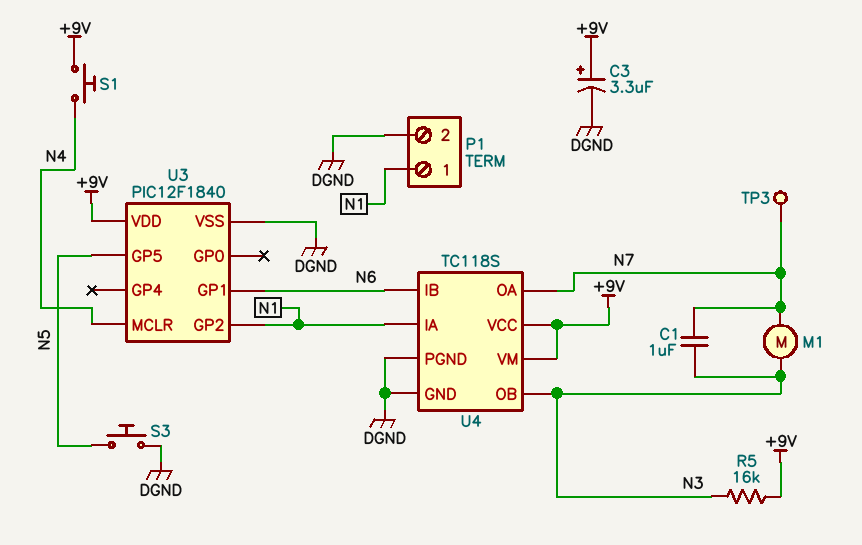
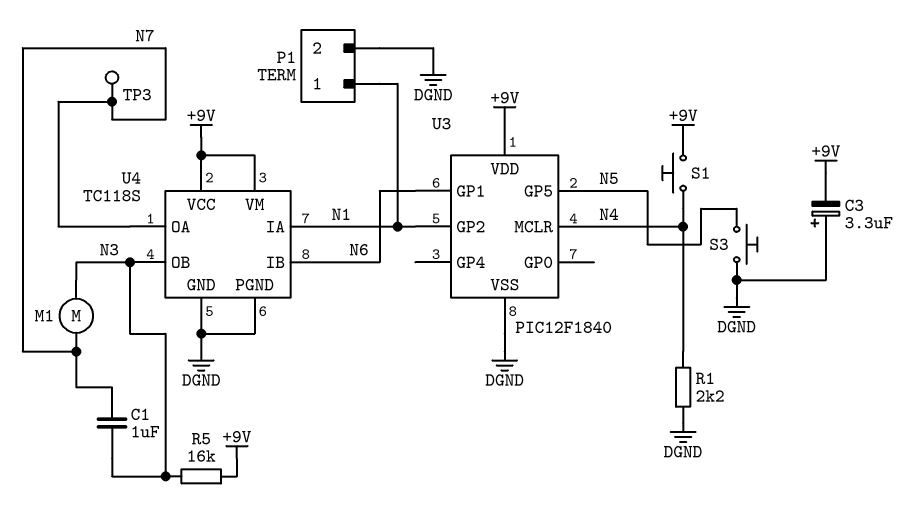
C3: 3.3uF (plus +9V, minus DGND) -> 3.3uF (plus DGND, minus +9V)
R1: none -> 2.2k (DGND, N4)

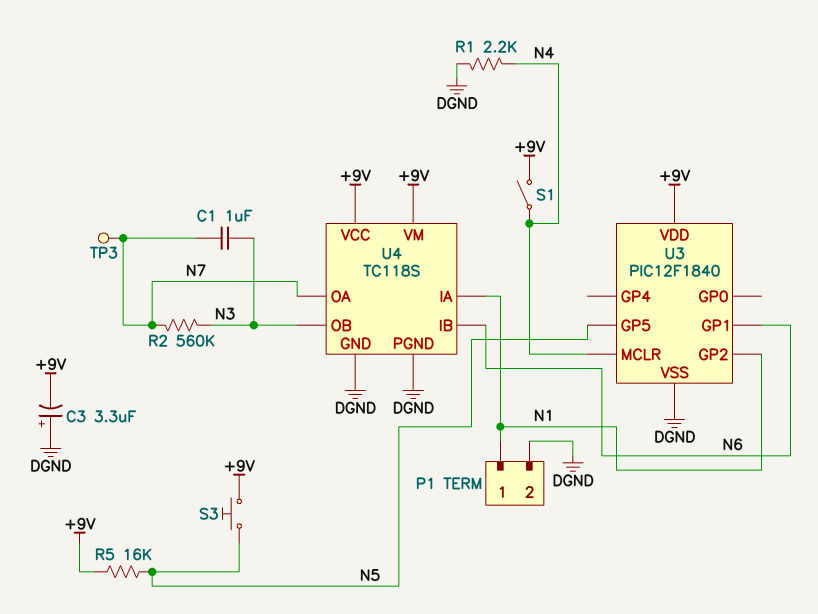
M1: motor (N3, N7) -> none
R2: none -> 560k (N3, N7)
R5: 16k (+9V, N3) -> 16k (+9V, N5)
S1: button (+9V, N4) -> switch (+9V, N4)
S3: button (DGND, N5) -> button (+9V, N5)

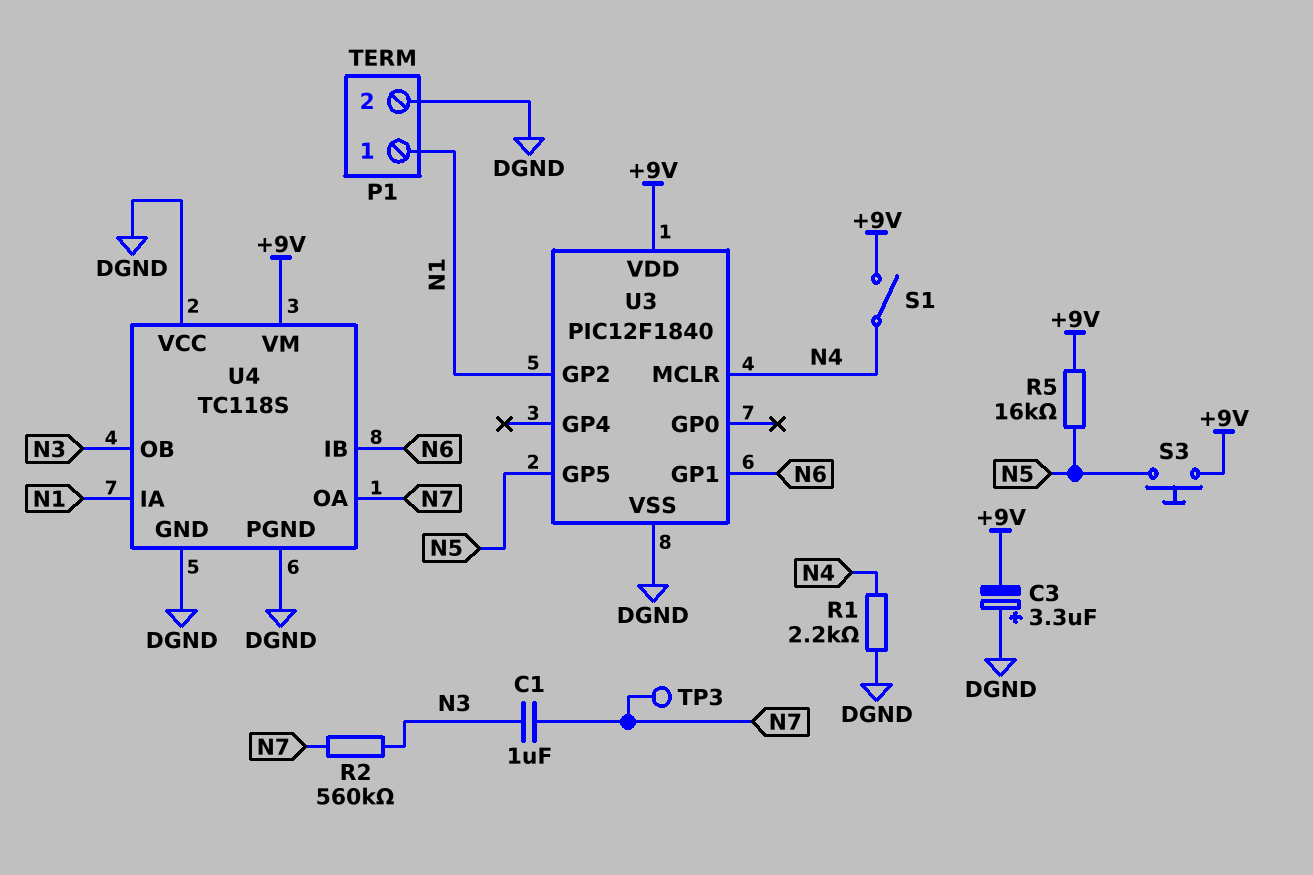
U4 pin VCC: +9V -> DGND

